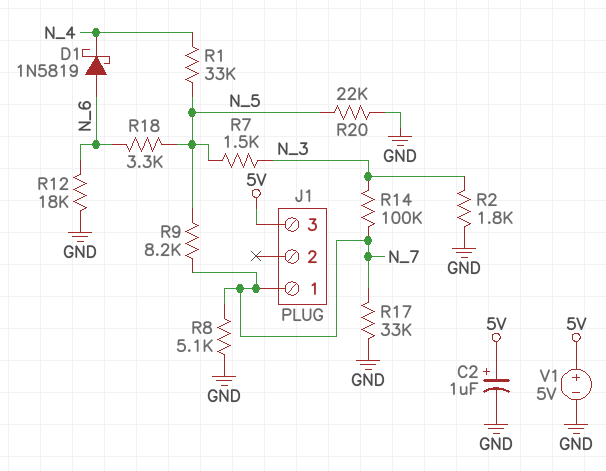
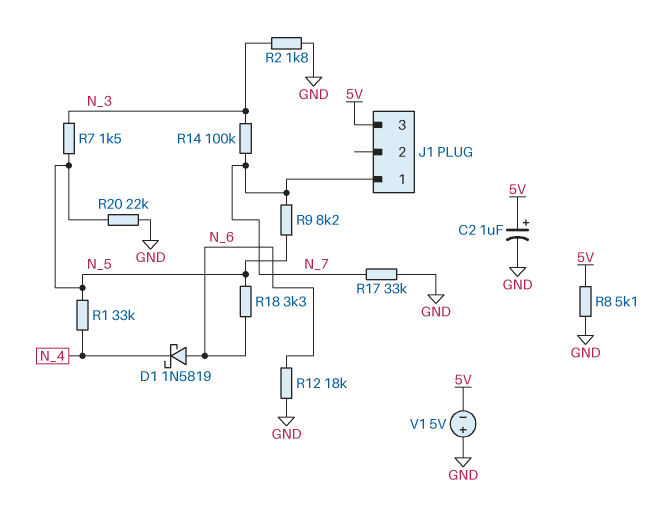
R8: 5.1k (GND, N_7) -> 5.1k (5V, GND)
V1: 5V (plus 5V, minus GND) -> 5V (plus GND, minus 5V)

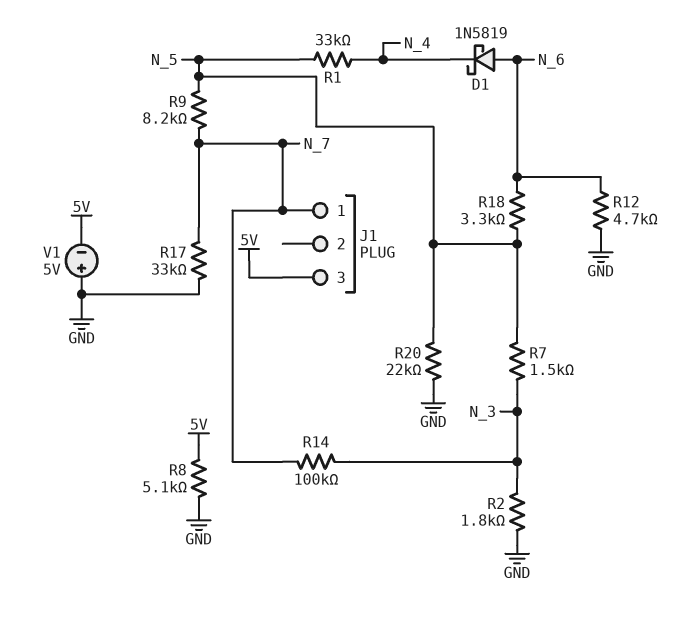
C2: 1uF (plus 5V, minus GND) -> none
R12: 18k (GND, N_6) -> 4.7k (GND, N_6)

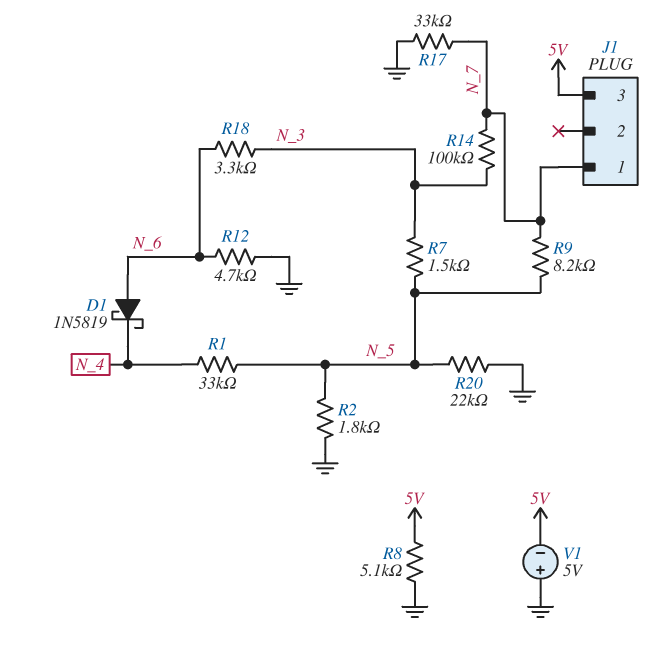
R2: 1.8k (GND, N_3) -> 1.8k (GND, N_5)
R18: 3.3k (N_5, N_6) -> 3.3k (N_3, N_6)

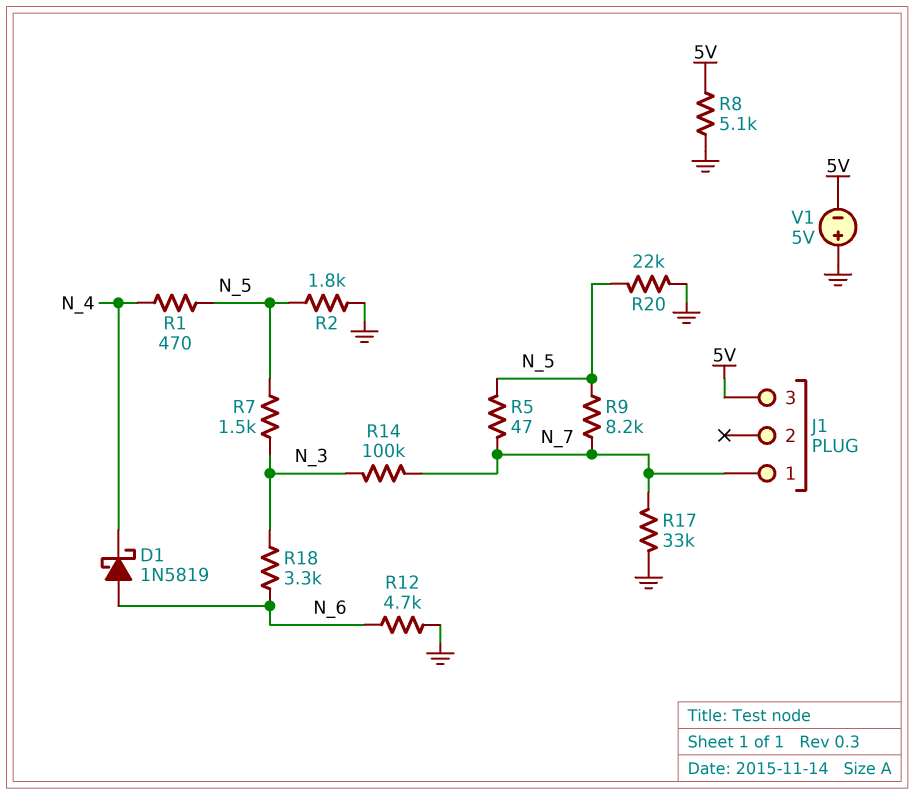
R1: 33k (N_4, N_5) -> 470 (N_4, N_5)
R5: none -> 47 (N_5, N_7)

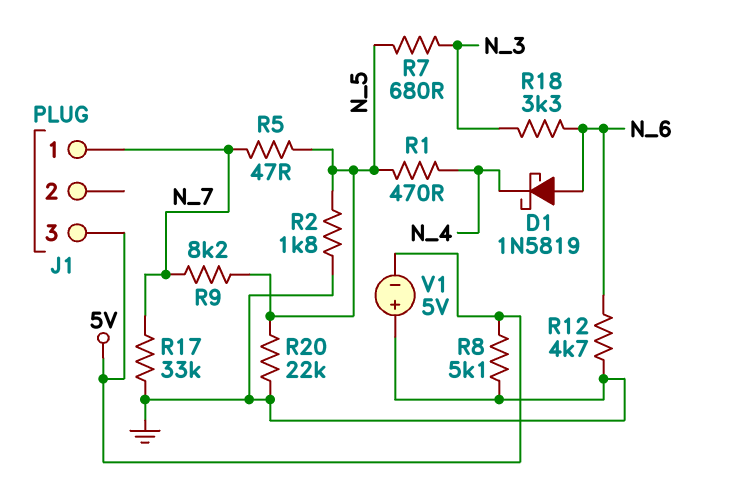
R7: 1.5k (N_3, N_5) -> 680 (N_3, N_5)
R14: 100k (N_3, N_7) -> none

